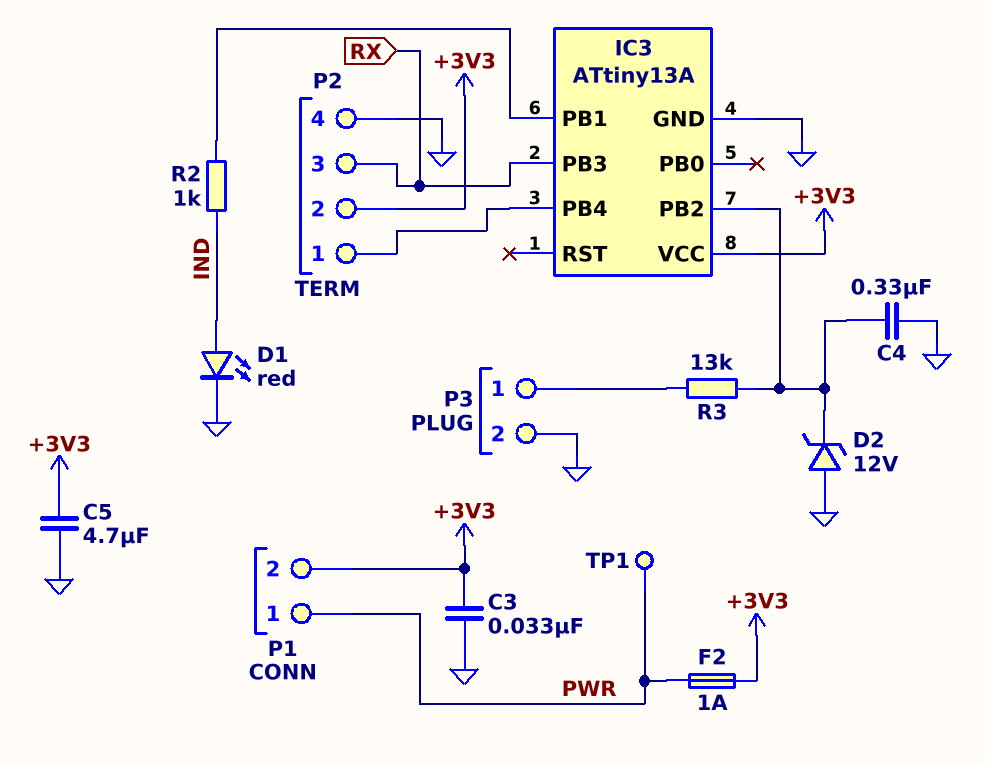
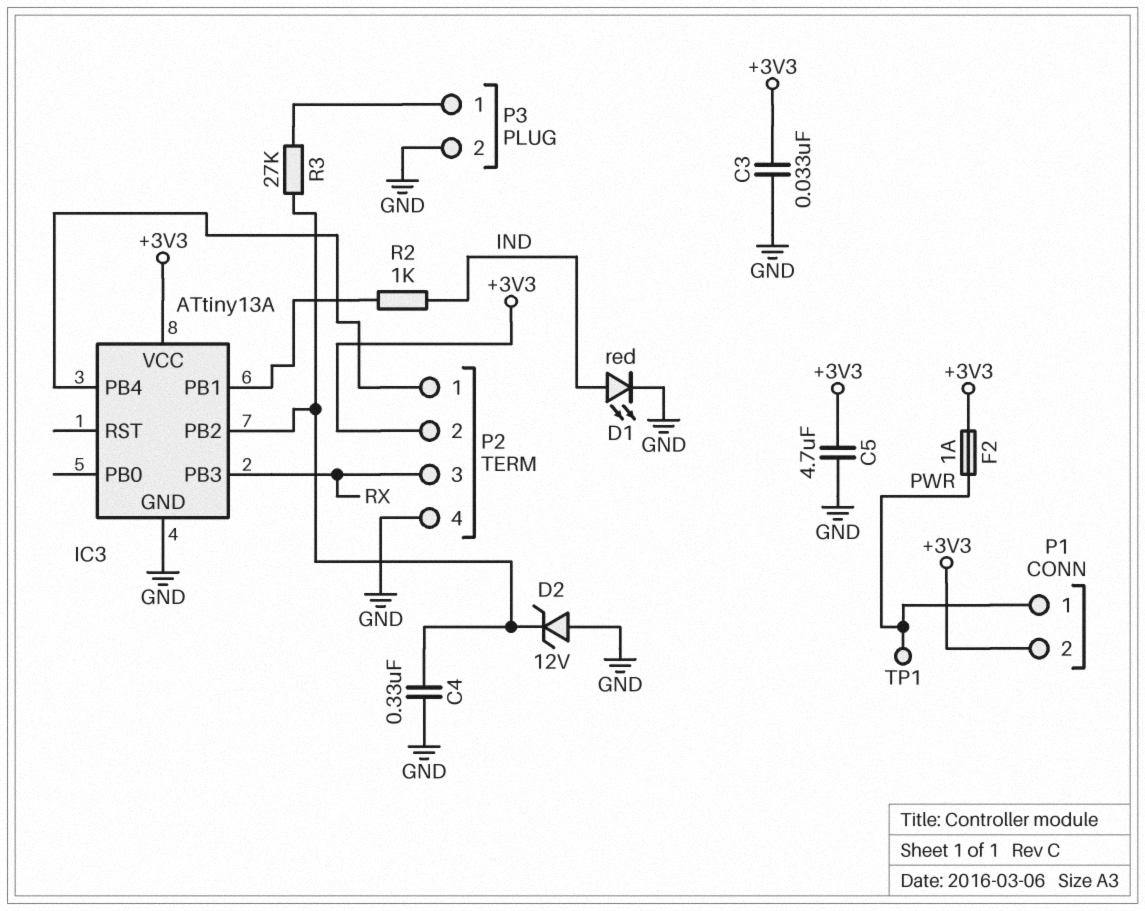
R3: 13k (IC3/PB2, P3/1) -> 27k (IC3/PB2, P3/1)

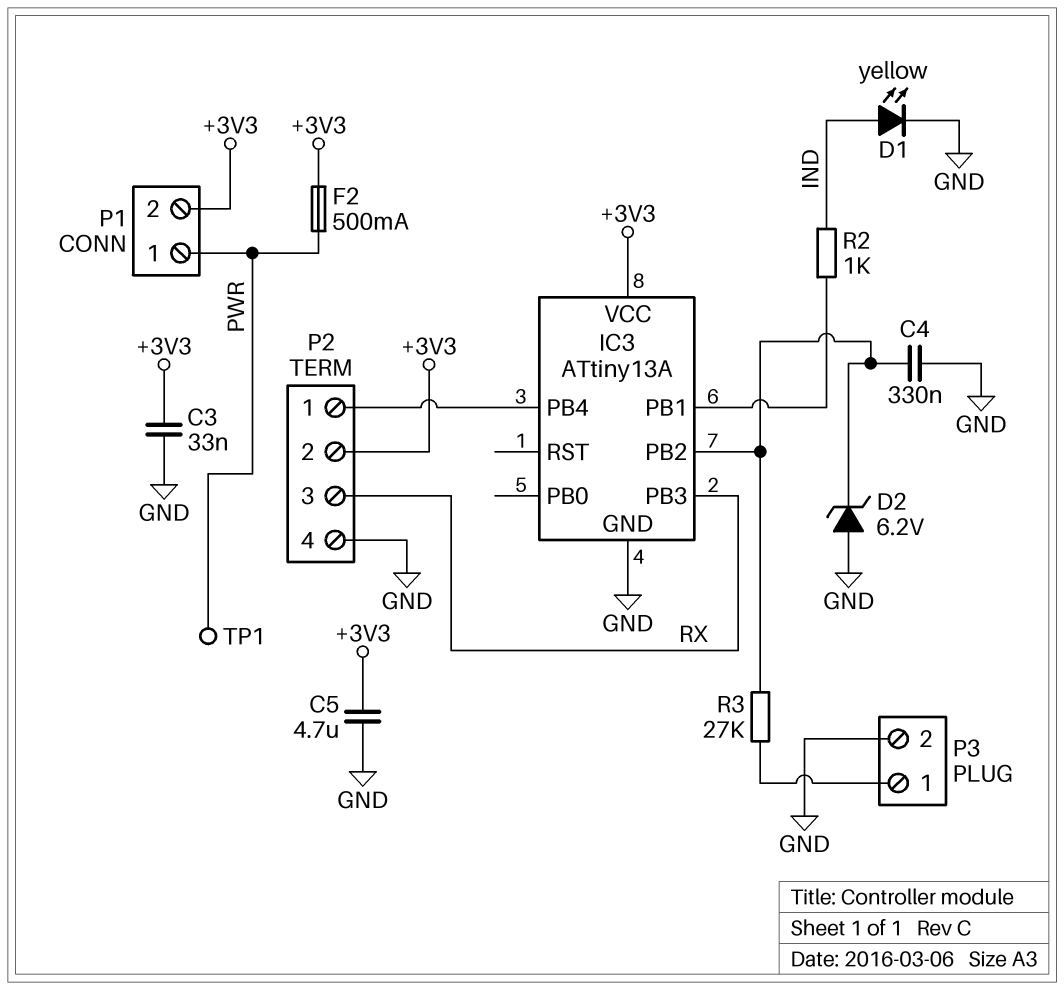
D1: LED red (A IND, K GND) -> LED yellow (A IND, K GND)
D2: zener 12V (A GND, K IC3/PB2) -> zener 6.2V (A GND, K IC3/PB2)
F2: 1A (+3V3, PWR) -> 500mA (+3V3, PWR)

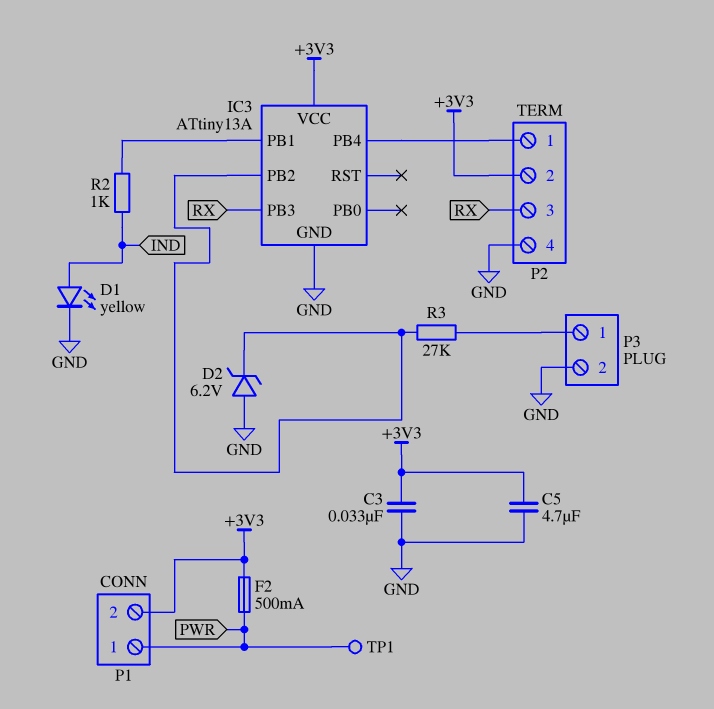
C4: 330nF (GND, IC3/PB2) -> none

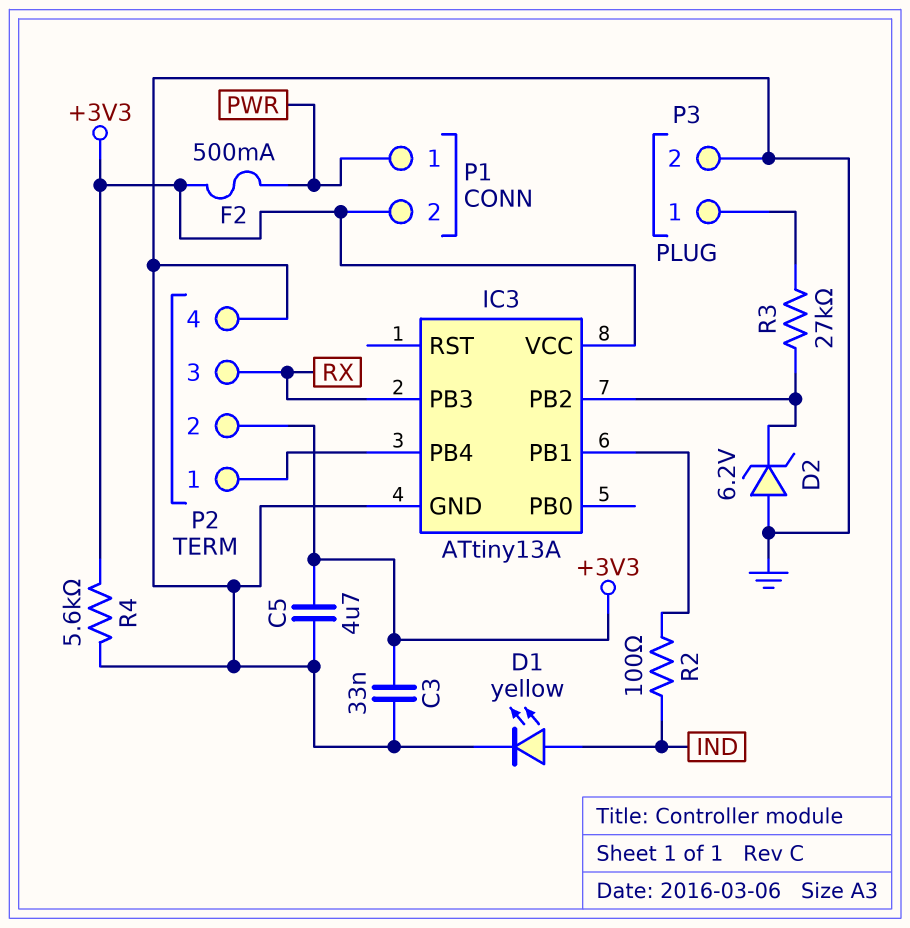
R2: 1k (IC3/PB1, IND) -> 100 (IC3/PB1, IND)
R4: none -> 5.6k (+3V3, GND)
TP1: test point (PWR) -> none

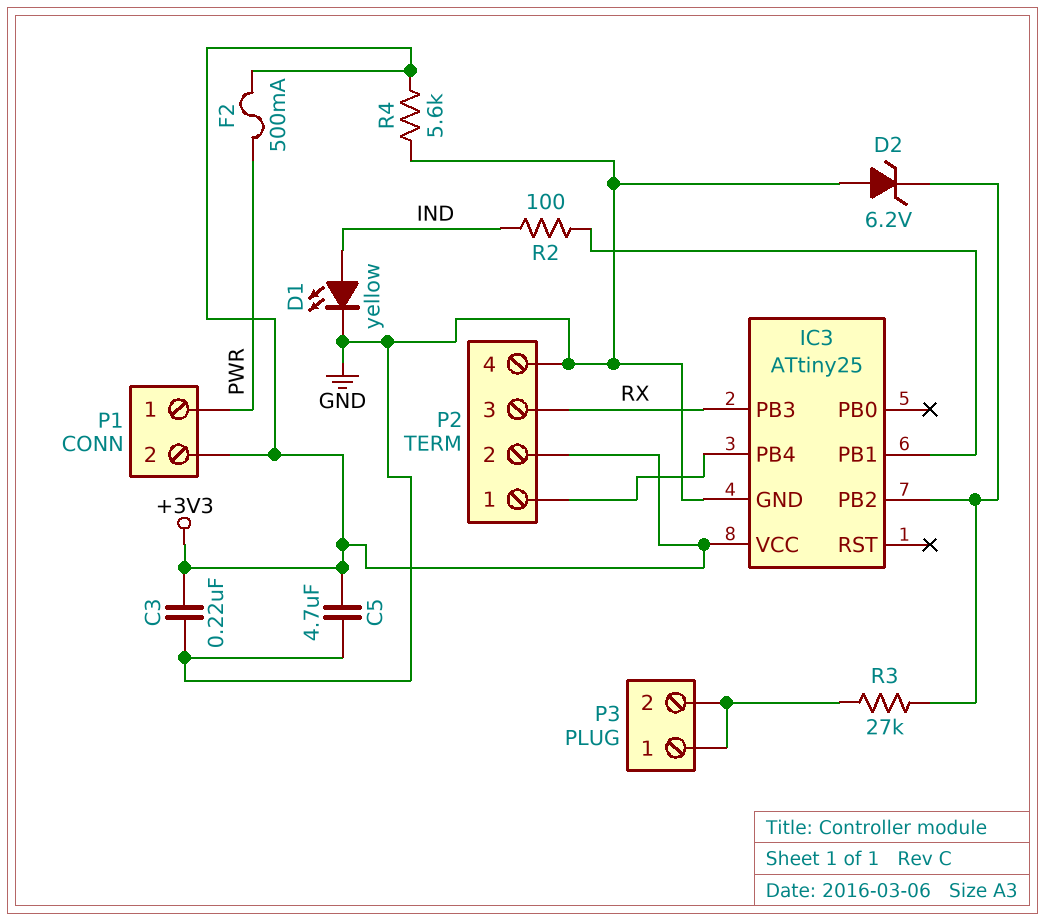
C3: 33nF (+3V3, GND) -> 220nF (+3V3, GND)
IC3: ATtiny13A -> ATtiny25
P3 pin 2: GND -> P3/1

